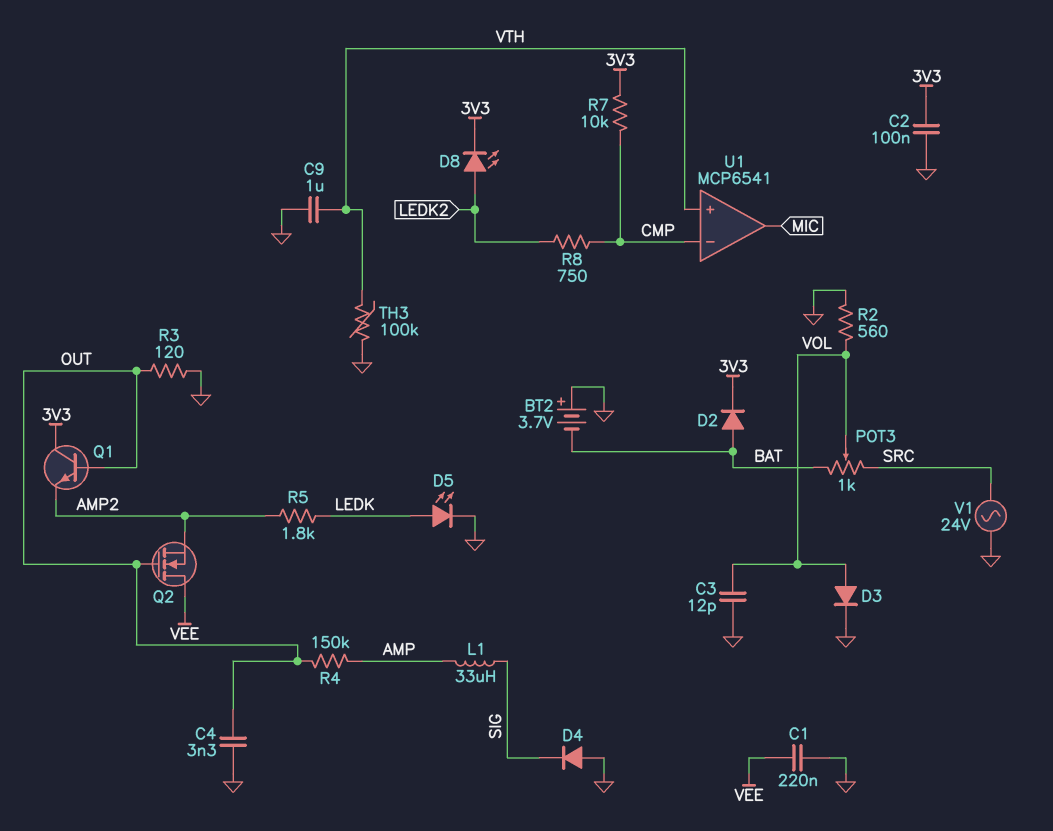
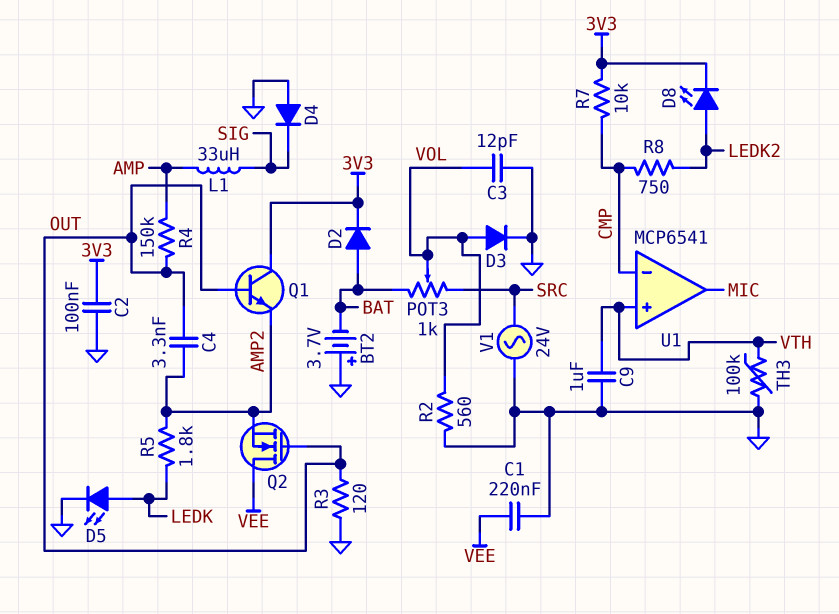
C4: 3.3nF (GND, OUT) -> 3.3nF (AMP2, OUT)

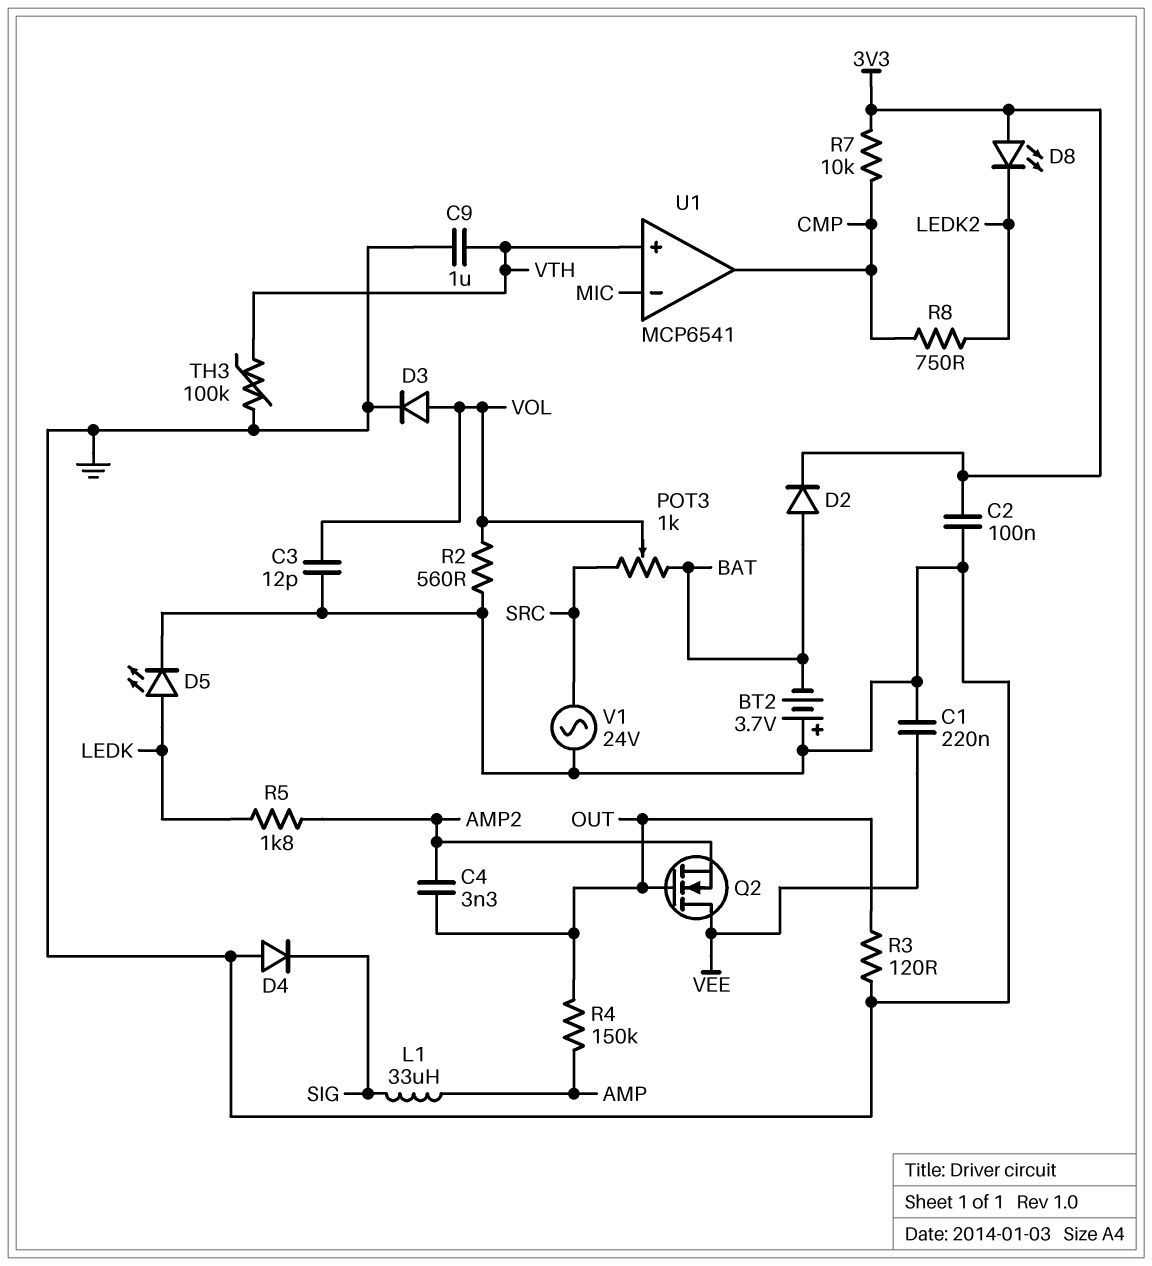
D8: LED (A LEDK2, K 3V3) -> LED (A 3V3, K LEDK2)
Q1: NPN (B OUT, C 3V3, E AMP2) -> none
U1 pin in-: CMP -> MIC
U1 pin out: MIC -> CMP

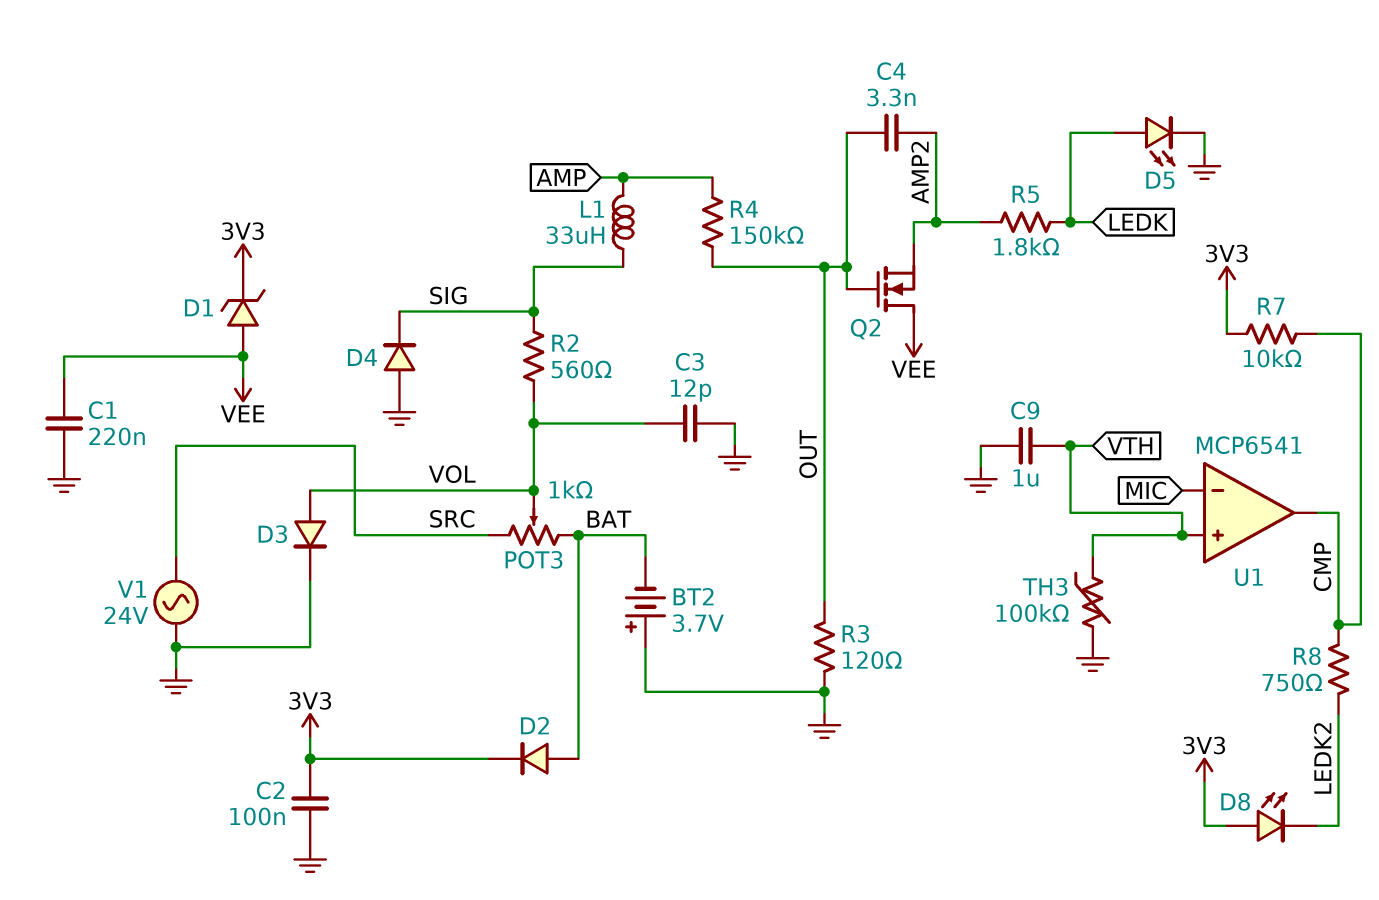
D1: none -> zener (A VEE, K 3V3)
R2: 560 (GND, VOL) -> 560 (SIG, VOL)

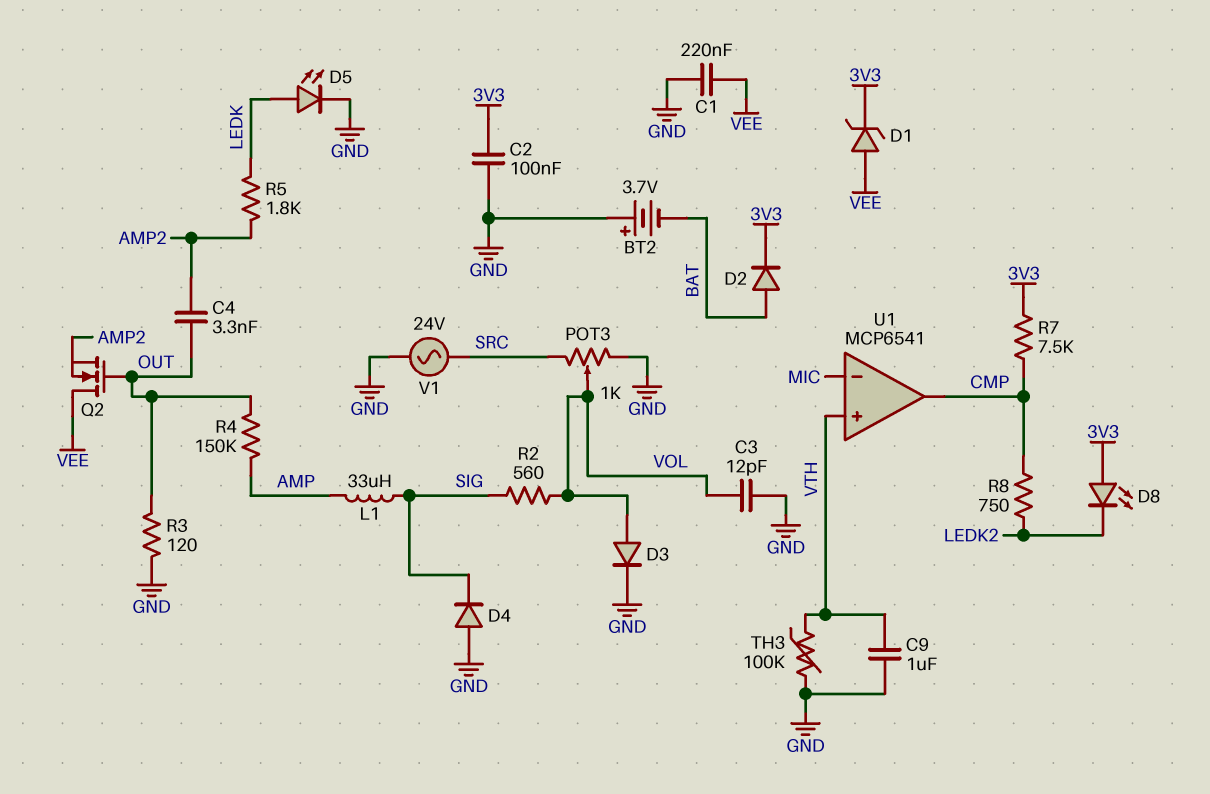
POT3: 1k (BAT, SRC, wiper VOL) -> 1k (GND, SRC, wiper VOL)
R7: 10k (3V3, CMP) -> 7.5k (3V3, CMP)

